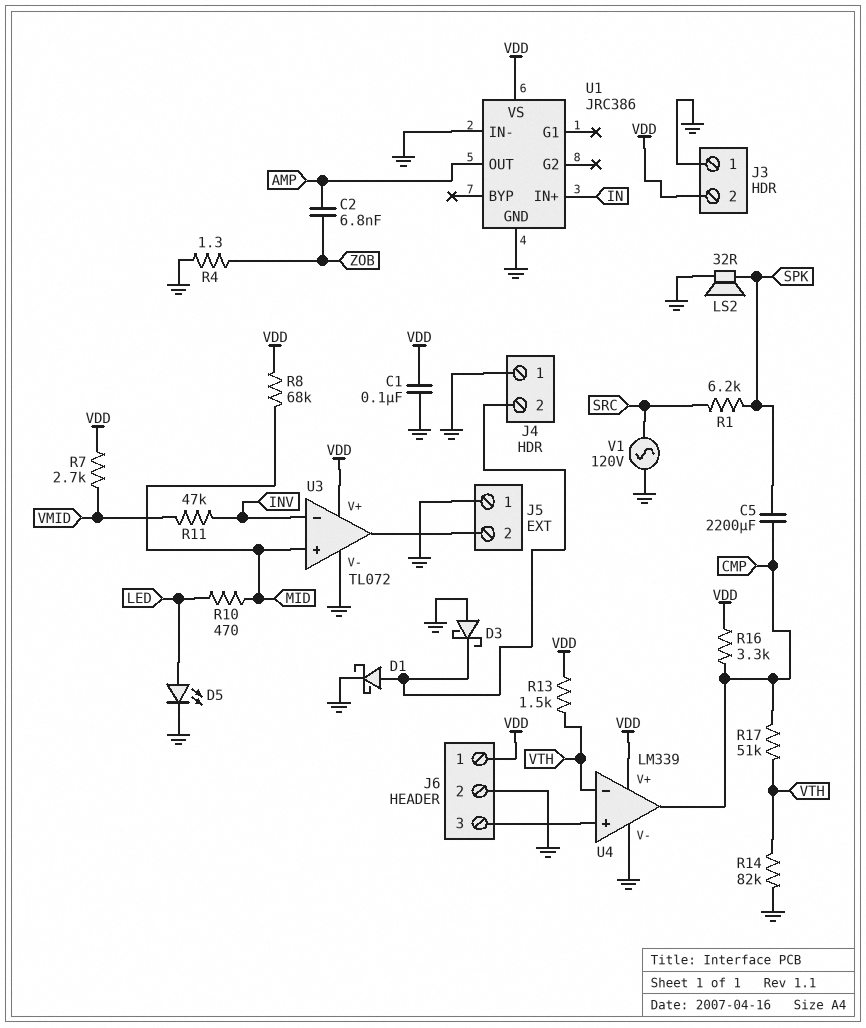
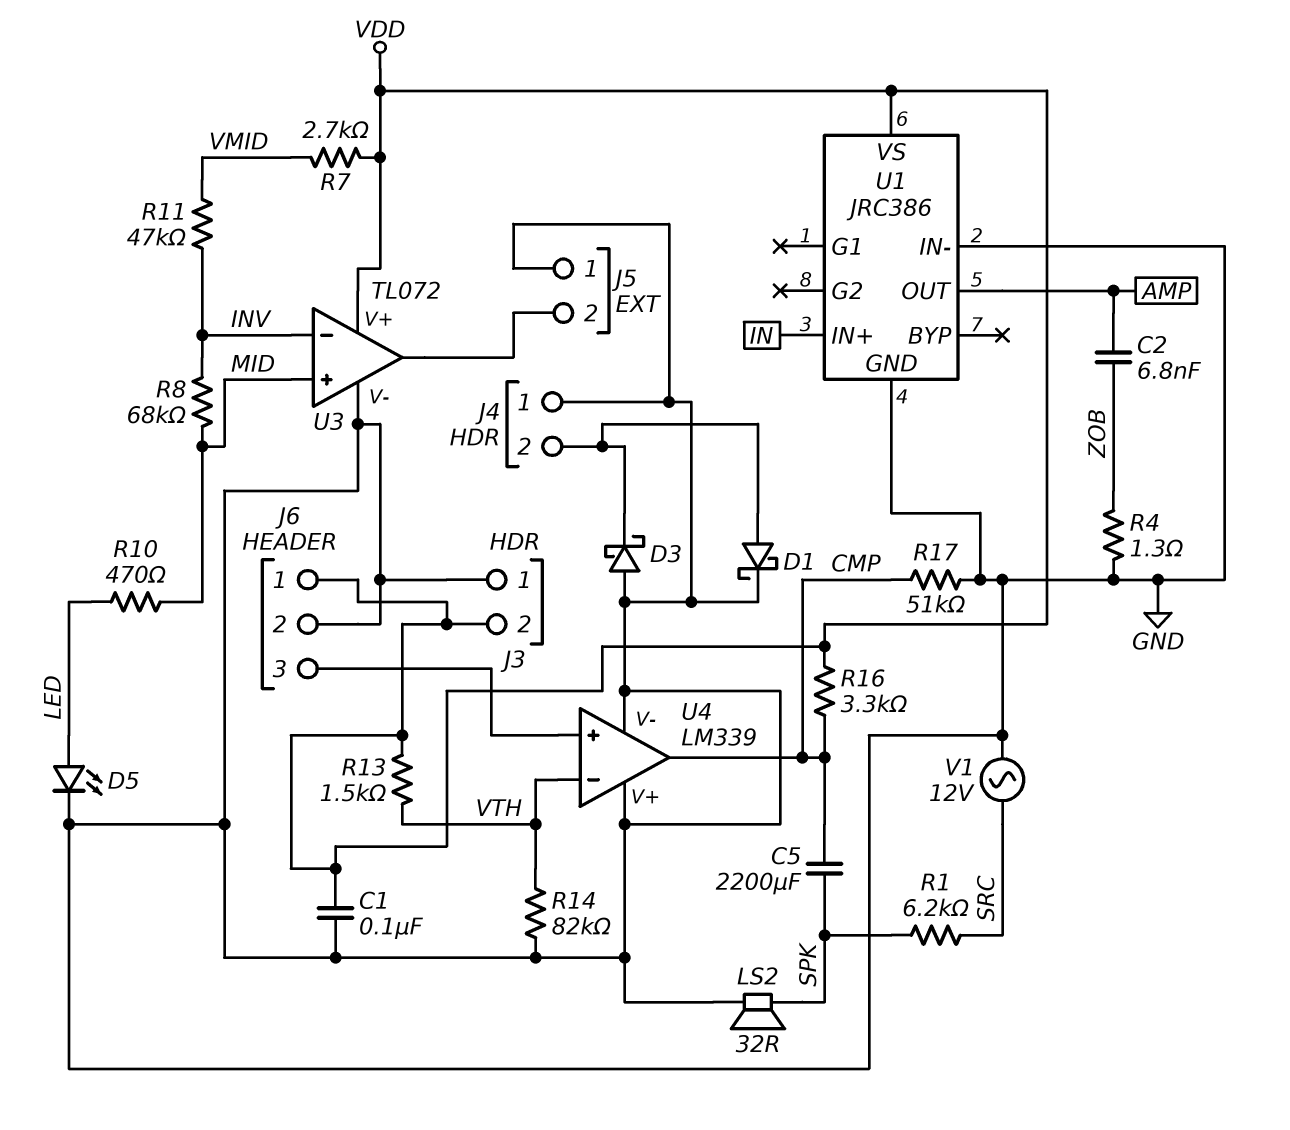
R8: 68k (MID, VDD) -> 68k (INV, MID)
R17: 51k (CMP, VTH) -> 51k (CMP, GND)
U4 pin V+: VDD -> GND
V1: AC 120V (GND, SRC) -> AC 12V (GND, SRC)

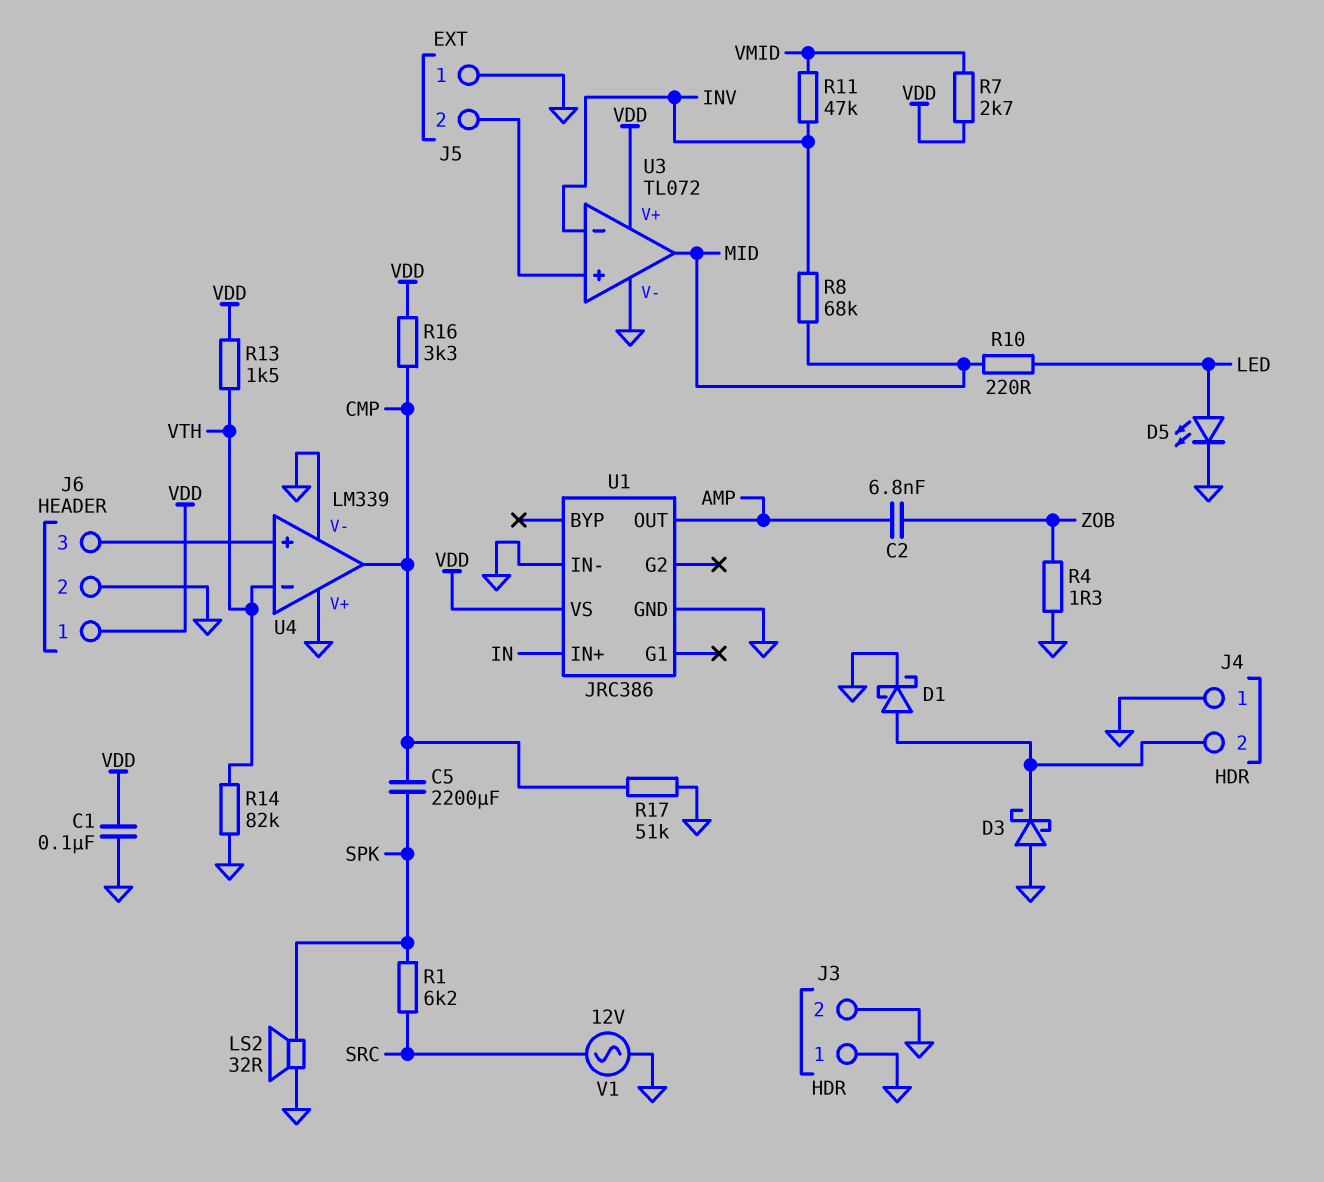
J3 pin 2: VDD -> GND
R10: 470 (LED, MID) -> 220 (LED, MID)
U3 pin in+: MID -> J5/2
U3 pin out: J5/2 -> MID

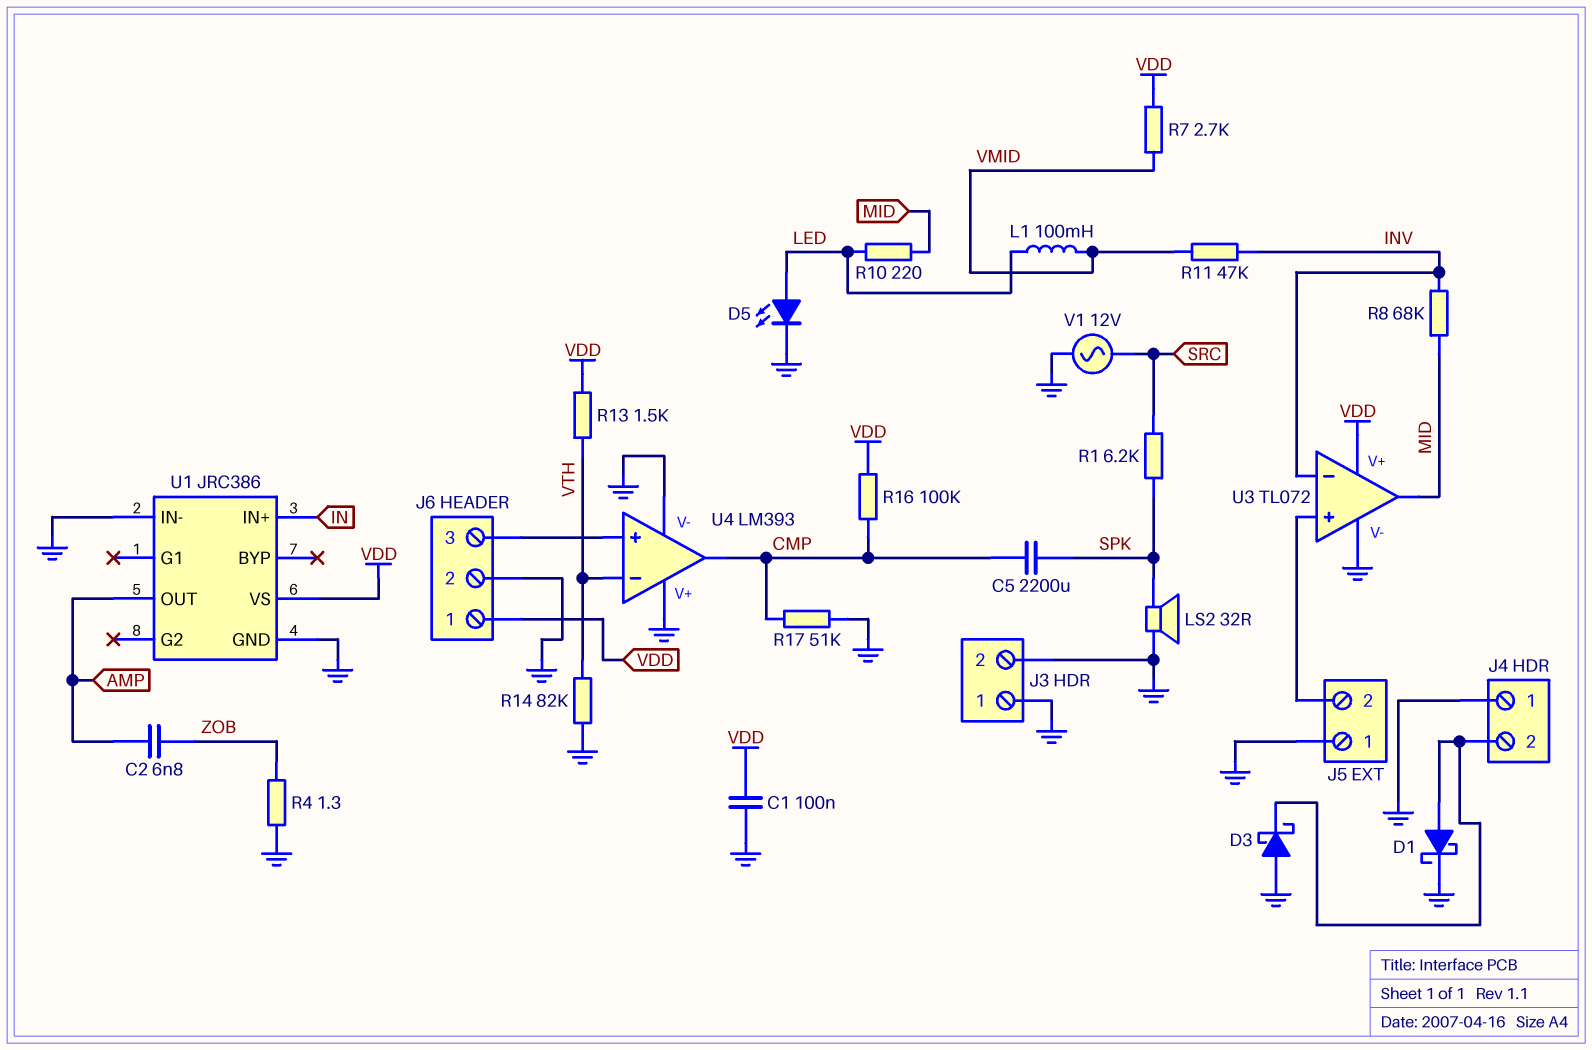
L1: none -> 100mH (LED, VMID)
R16: 3.3k (CMP, VDD) -> 100k (CMP, VDD)
U4: LM339 -> LM393

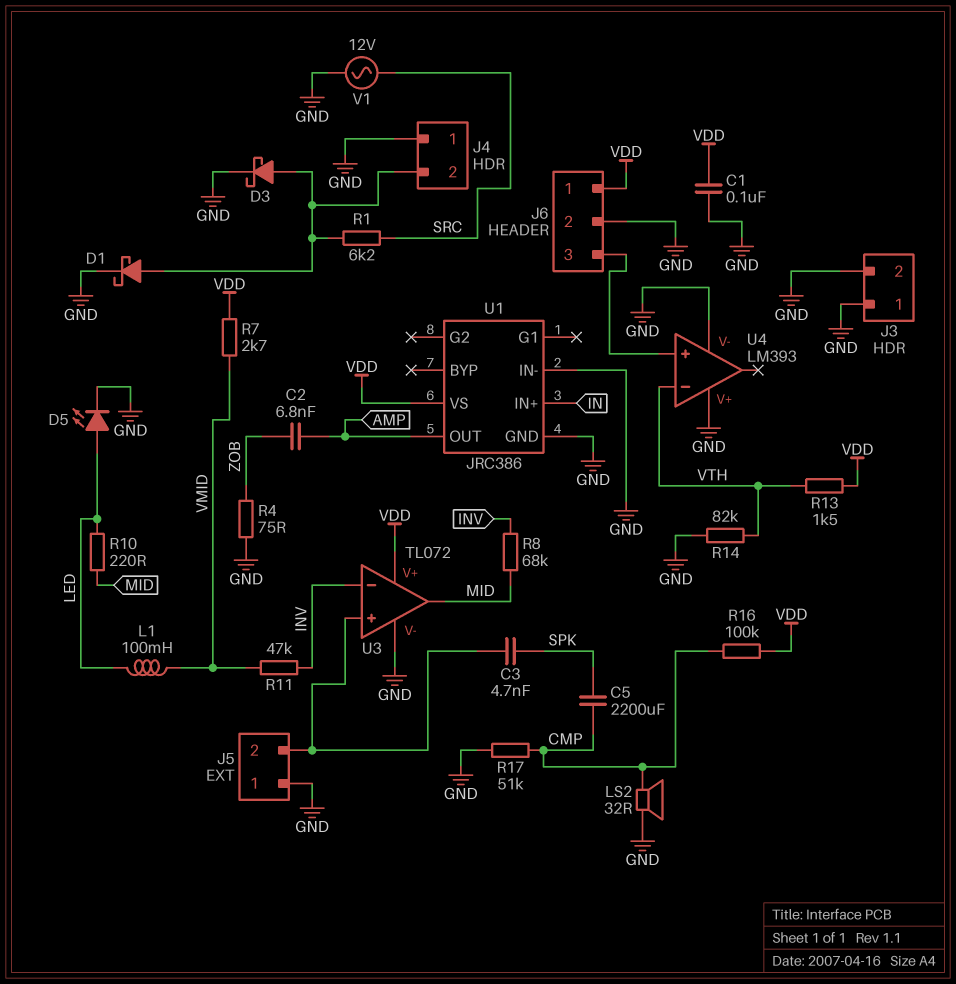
C3: none -> 4.7nF (J5/2, SPK)
D3: schottky (A GND, K J4/2) -> schottky (A J4/2, K GND)
LS2: speaker 32R (GND, SPK) -> speaker 32R (CMP, GND)
R1: 6.2k (SPK, SRC) -> 6.2k (J4/2, SRC)
R4: 1.3 (GND, ZOB) -> 75 (GND, ZOB)
U4 pin out: CMP -> none

